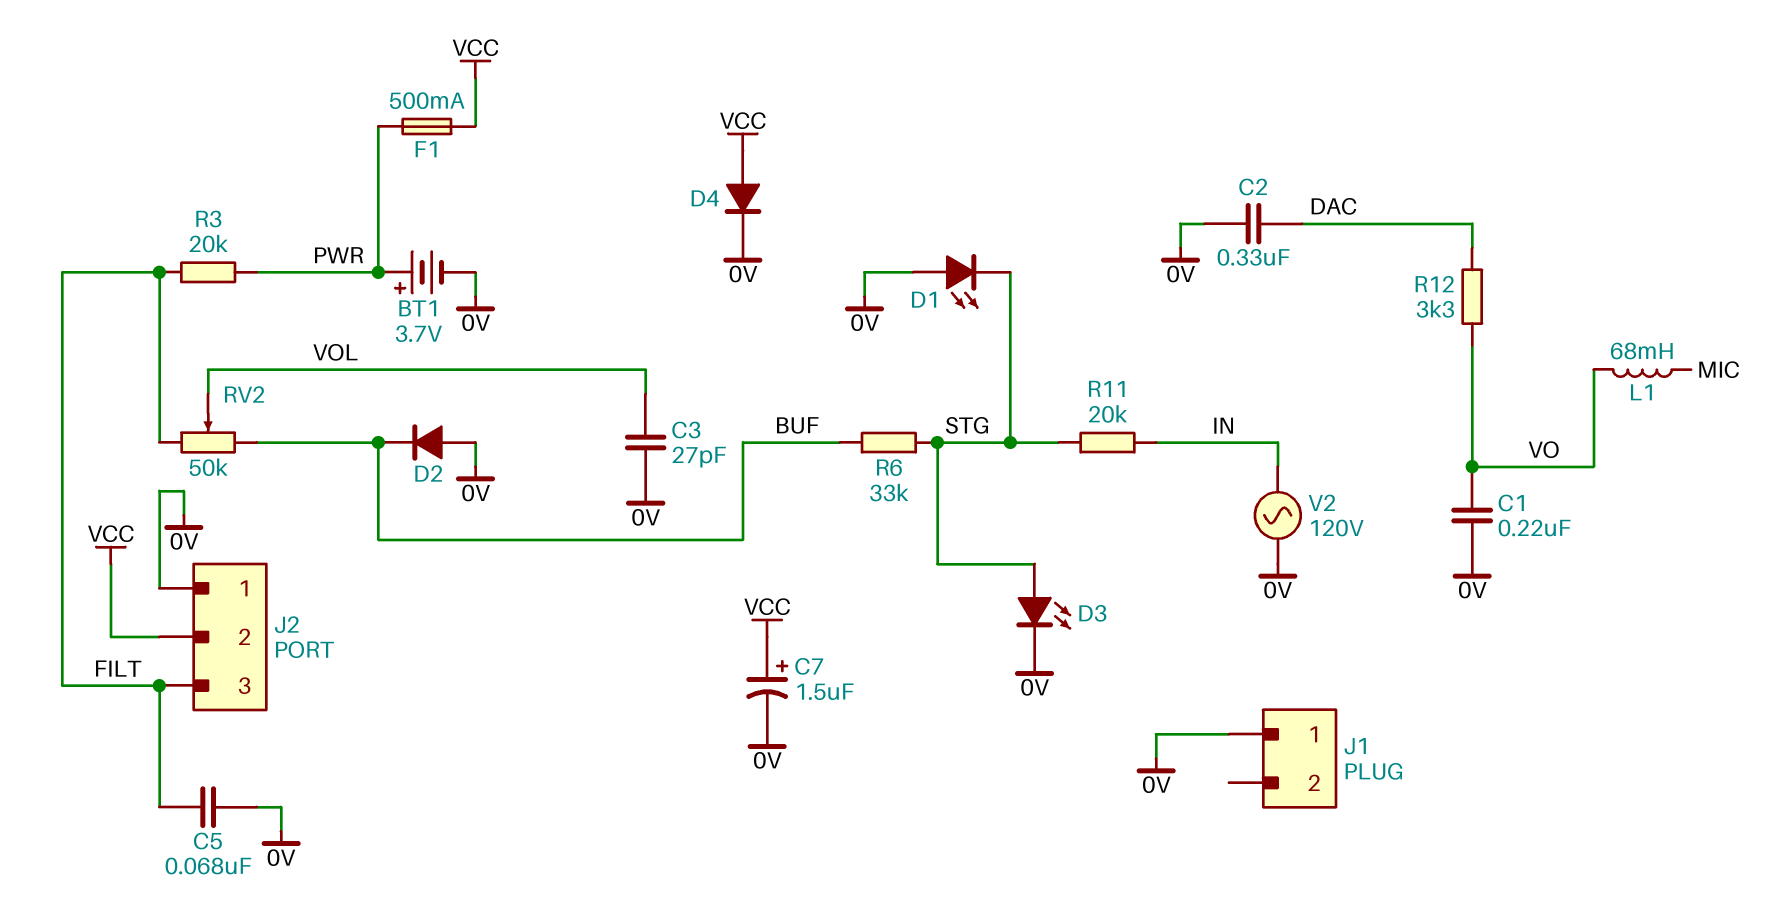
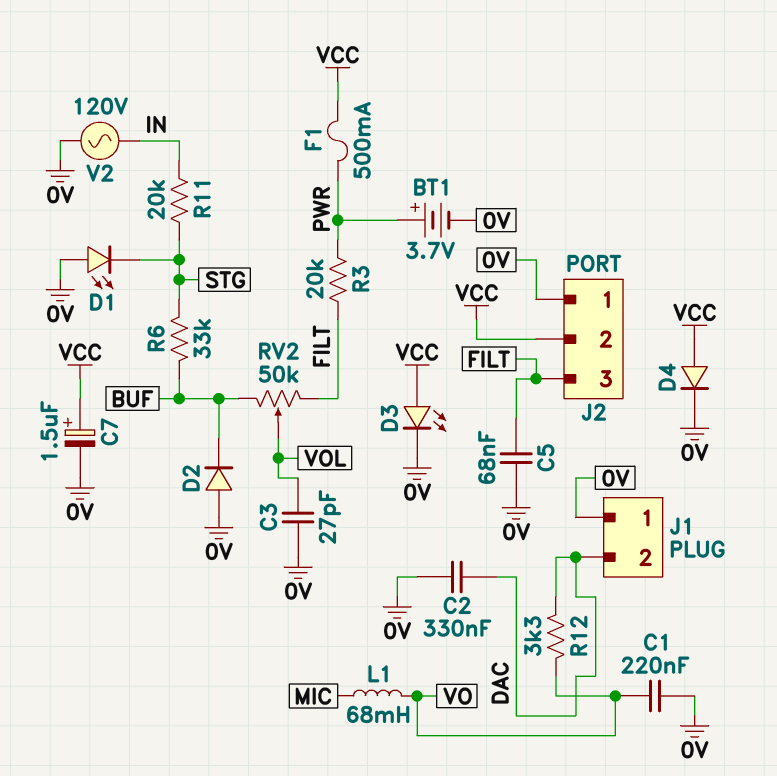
D3: LED (A STG, K 0V) -> LED (A VCC, K 0V)
J1 pin 2: none -> DAC

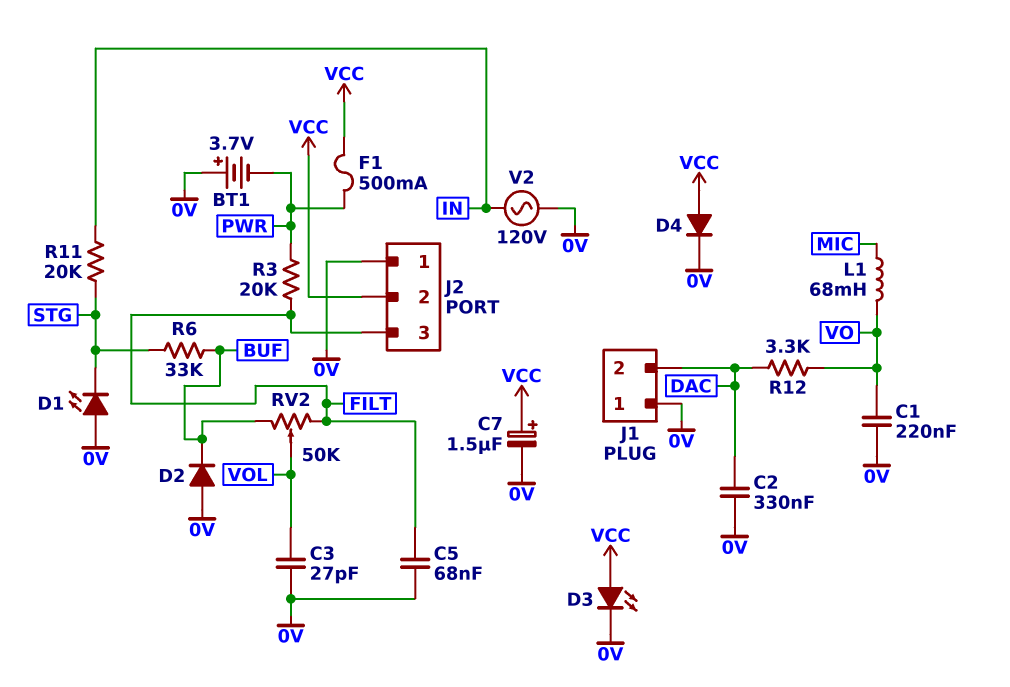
BT1: 3.7V (plus PWR, minus 0V) -> 3.7V (plus 0V, minus PWR)

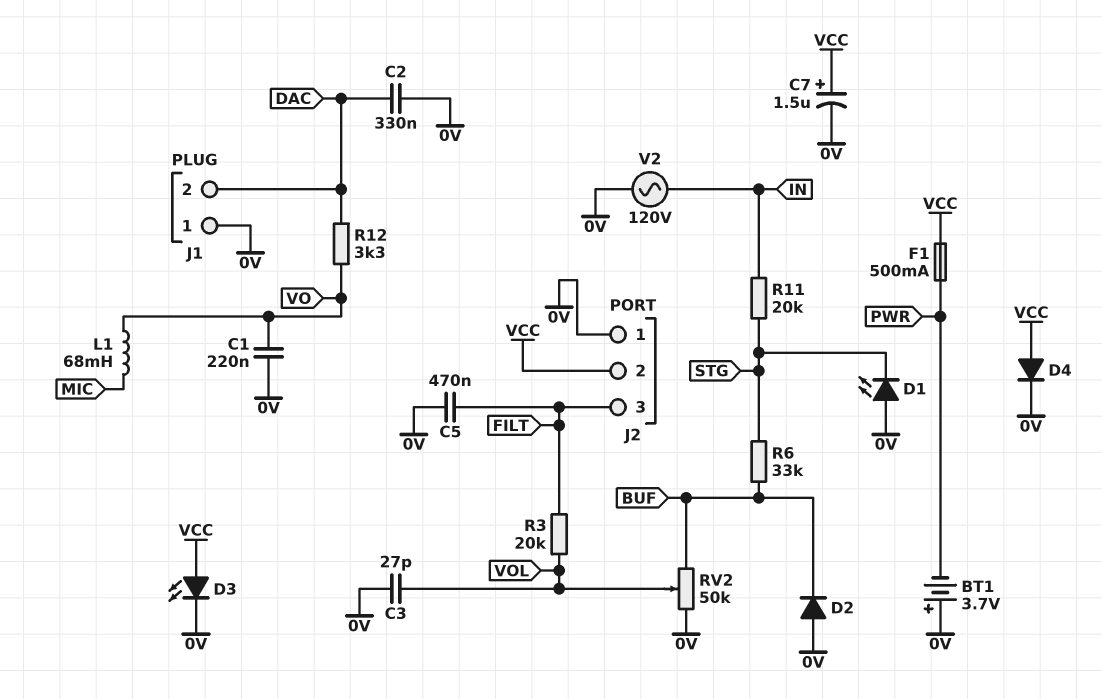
C5: 68nF (0V, FILT) -> 470nF (0V, FILT)
R3: 20k (FILT, PWR) -> 20k (FILT, VOL)
RV2: 50k (BUF, FILT, wiper VOL) -> 50k (0V, BUF, wiper VOL)

